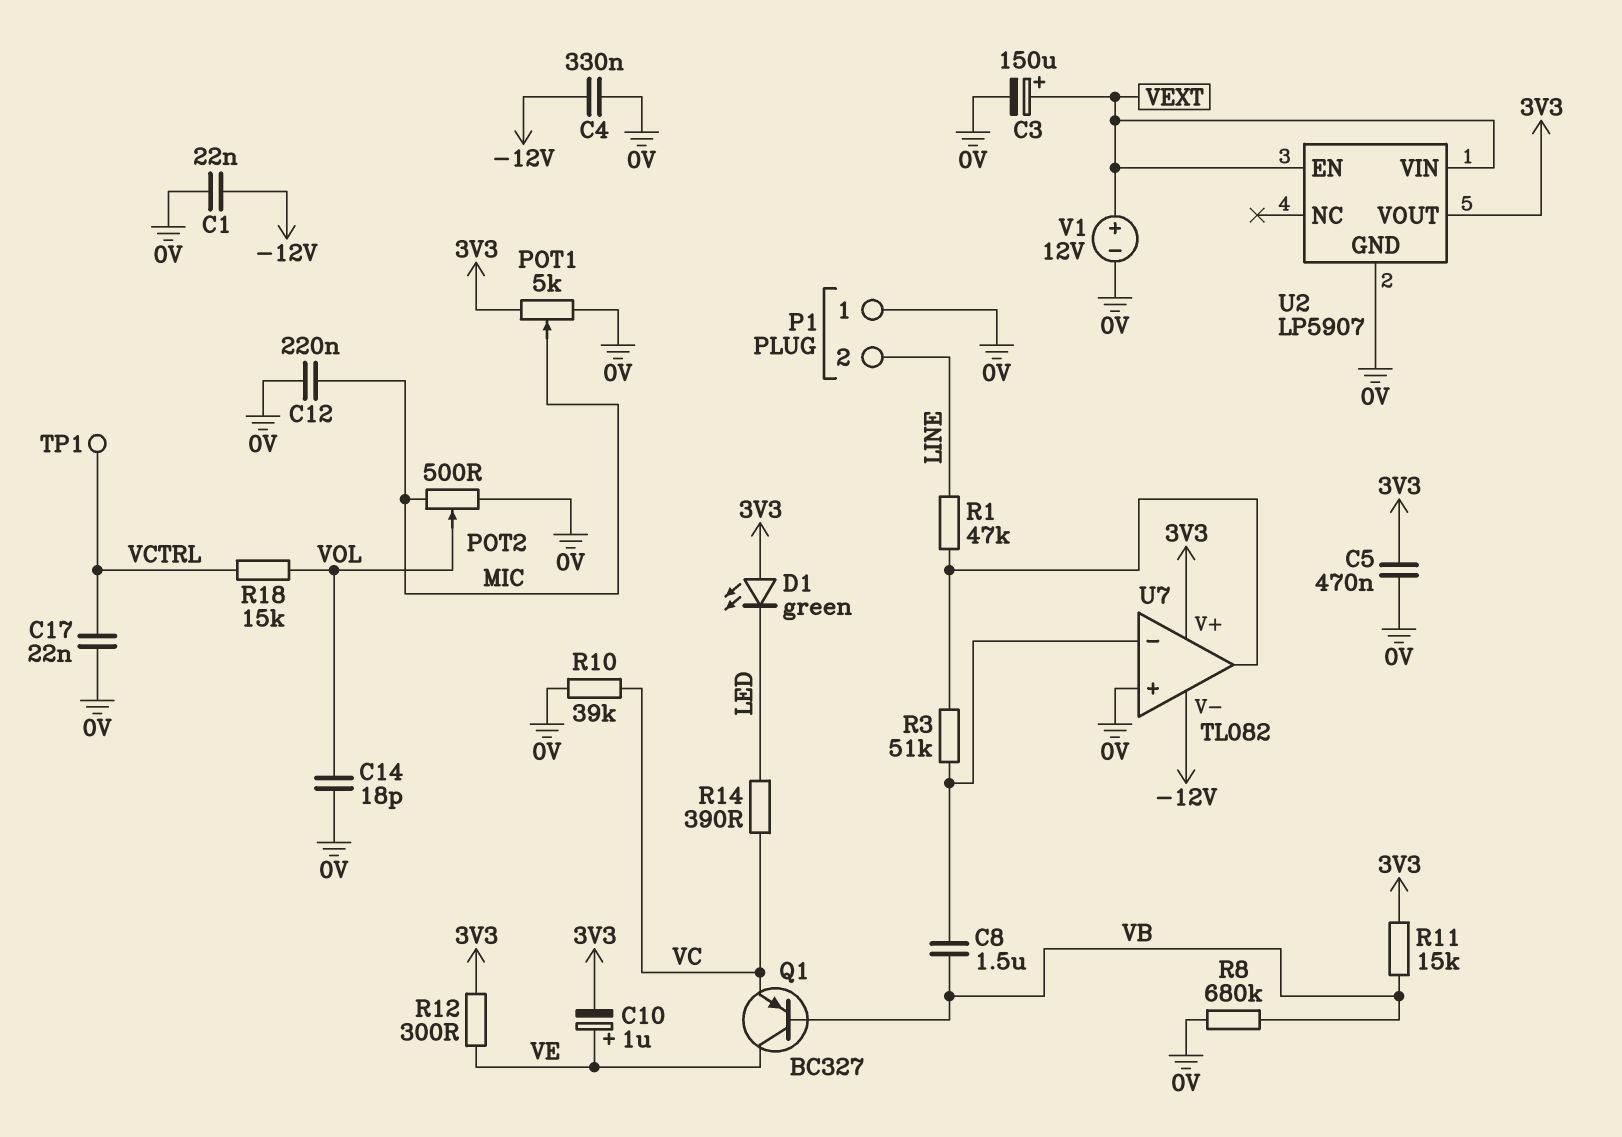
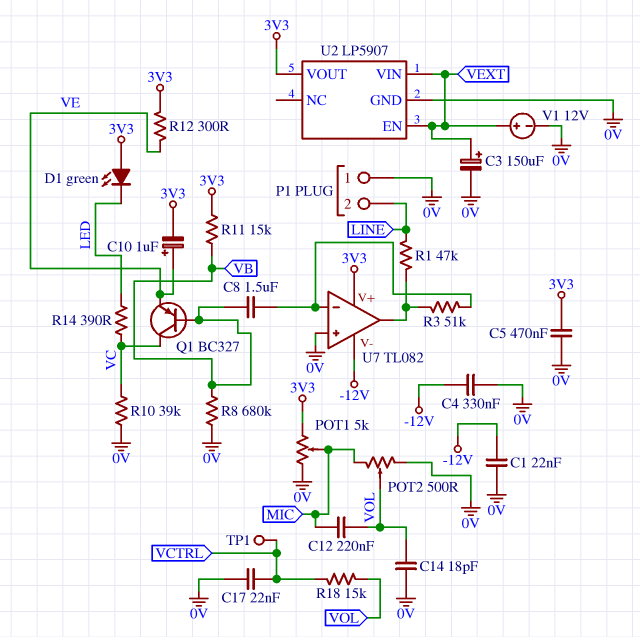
C12: 220nF (0V, MIC) -> 220nF (MIC, VOL)
Q1: PNP BC327 (B VB, C VE, E VC) -> PNP BC327 (B VB, C VC, E VE)

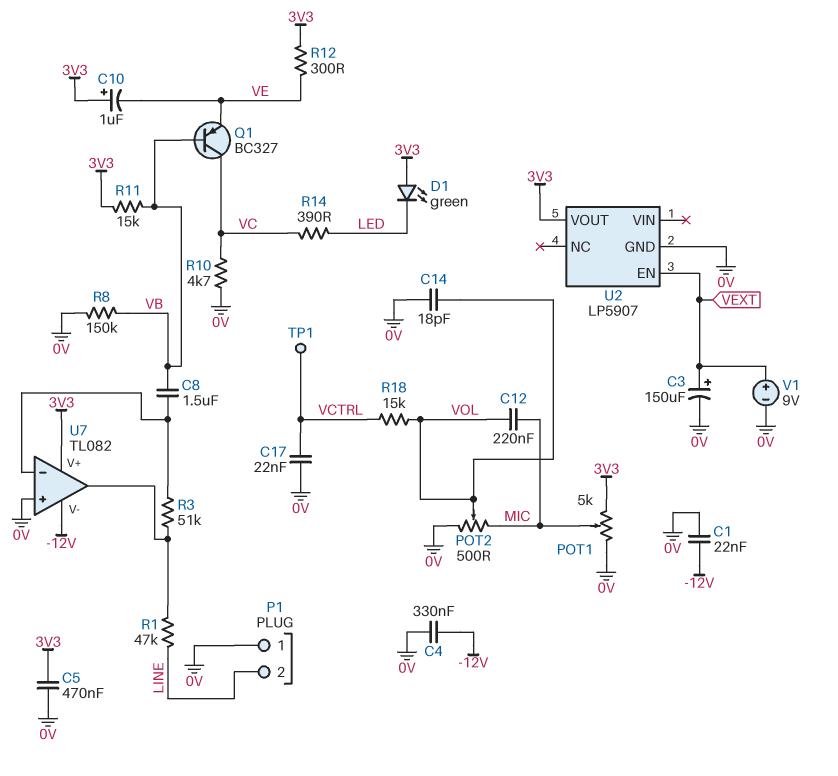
C10: 1uF (plus VE, minus 3V3) -> 1uF (plus 3V3, minus VE)
R8: 680k (0V, VB) -> 150k (0V, VB)
R10: 39k (0V, VC) -> 4.7k (0V, VC)
U2 pin VIN: VEXT -> none
V1: 12V (plus VEXT, minus 0V) -> 9V (plus VEXT, minus 0V)

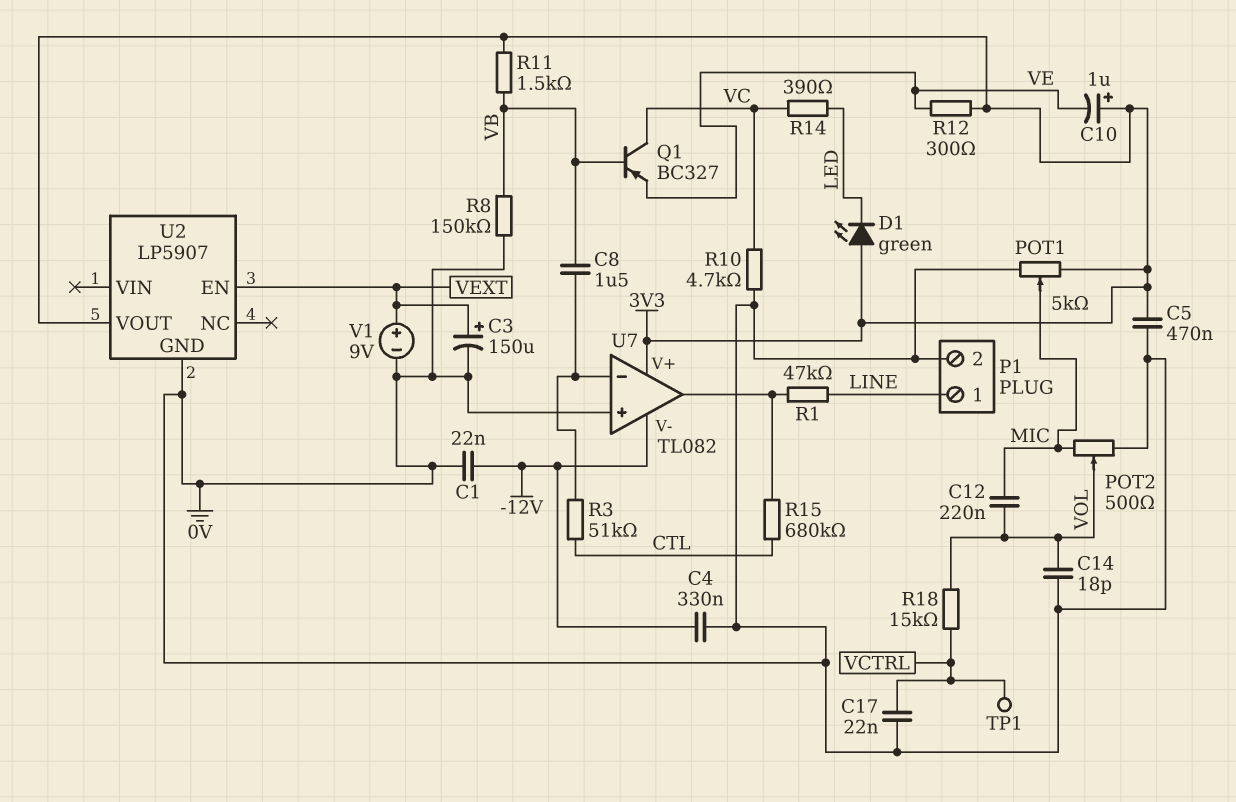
P1 pin 1: 0V -> LINE
P1 pin 2: LINE -> 0V
R3: 51k (U7/in-, U7/out) -> 51k (CTL, U7/in-)
R11: 15k (3V3, VB) -> 1.5k (3V3, VB)
R15: none -> 680k (CTL, U7/out)

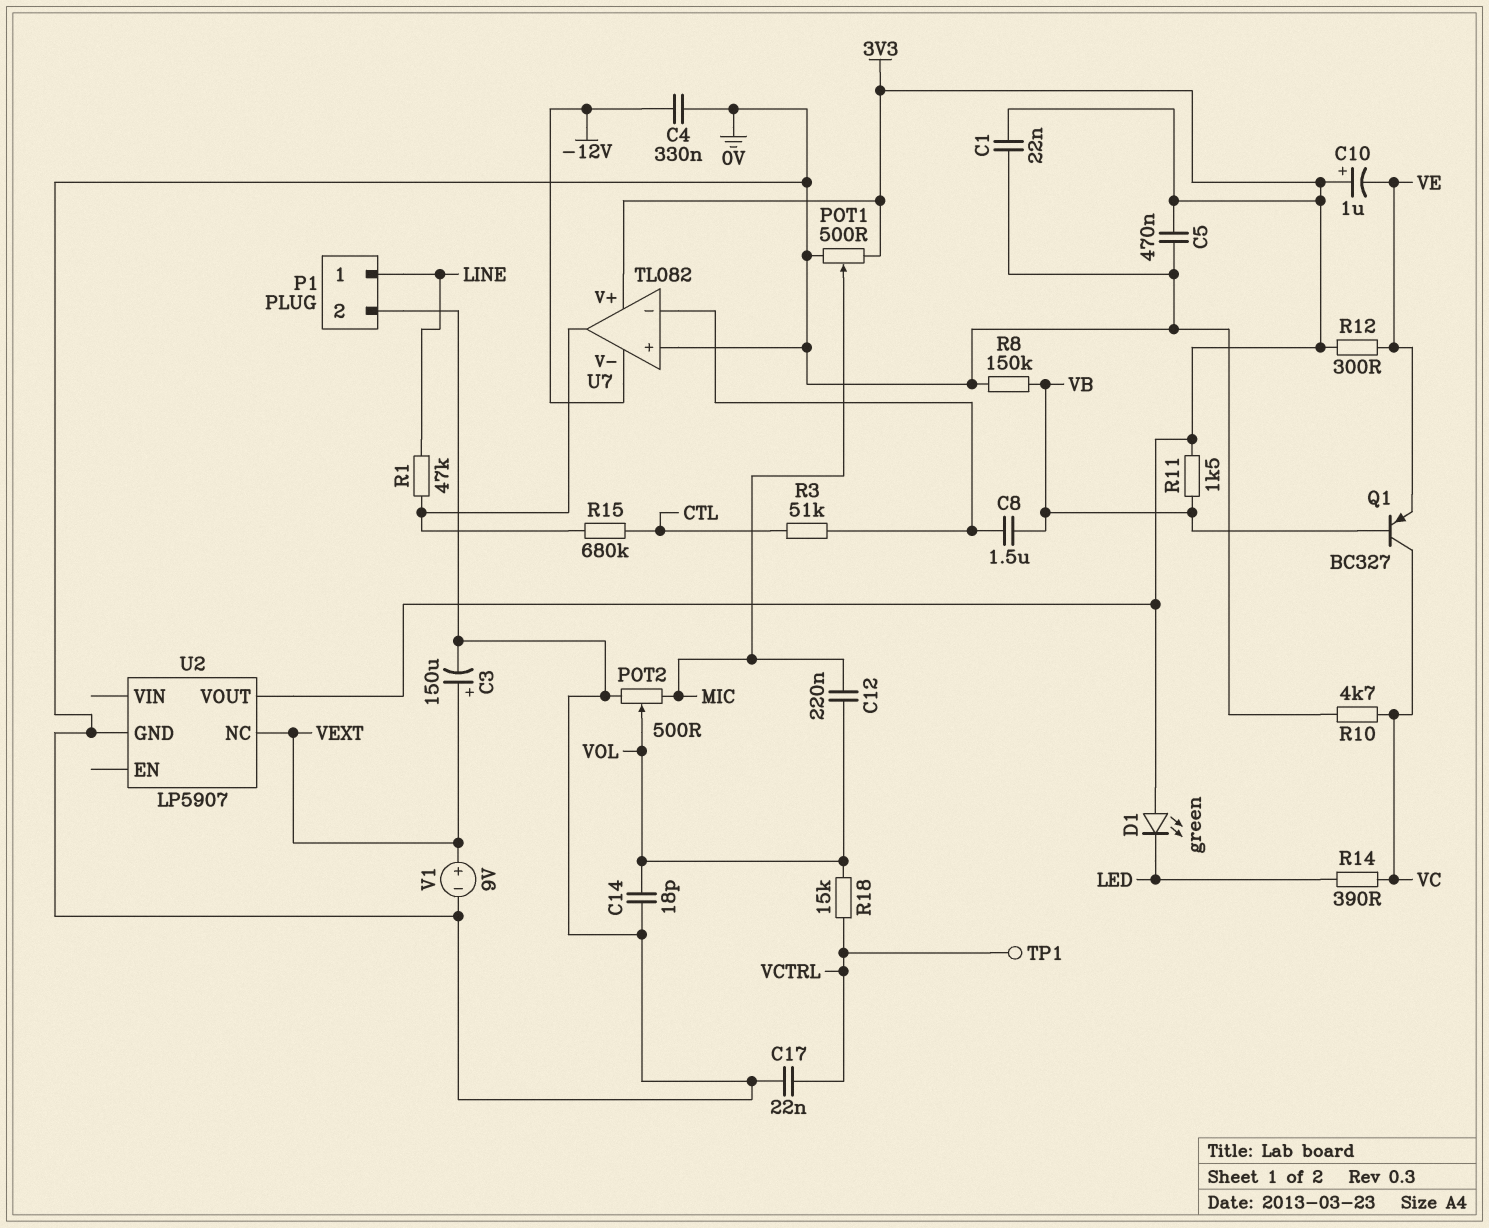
C1: 22nF (-12V, 0V) -> 22nF (0V, 3V3)
POT1: 5k (0V, 3V3, wiper MIC) -> 500 (0V, 3V3, wiper MIC)
U2 pin EN: VEXT -> none
U2 pin NC: none -> VEXT

